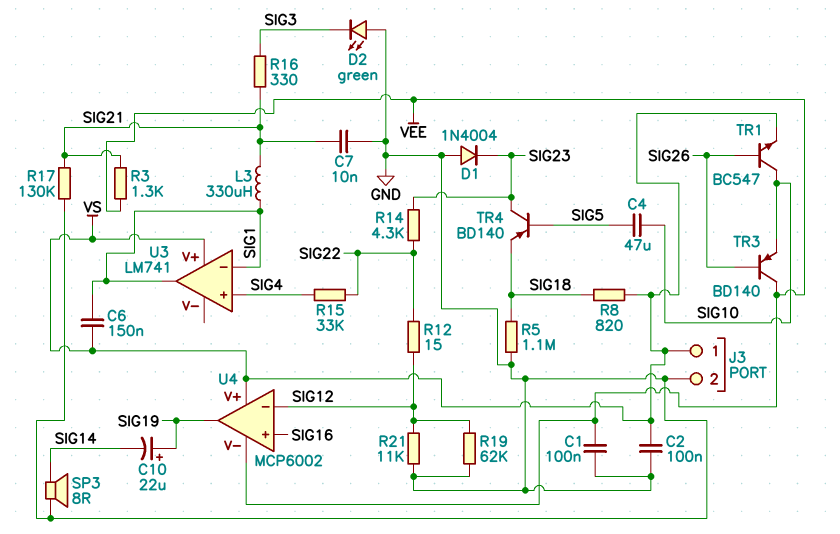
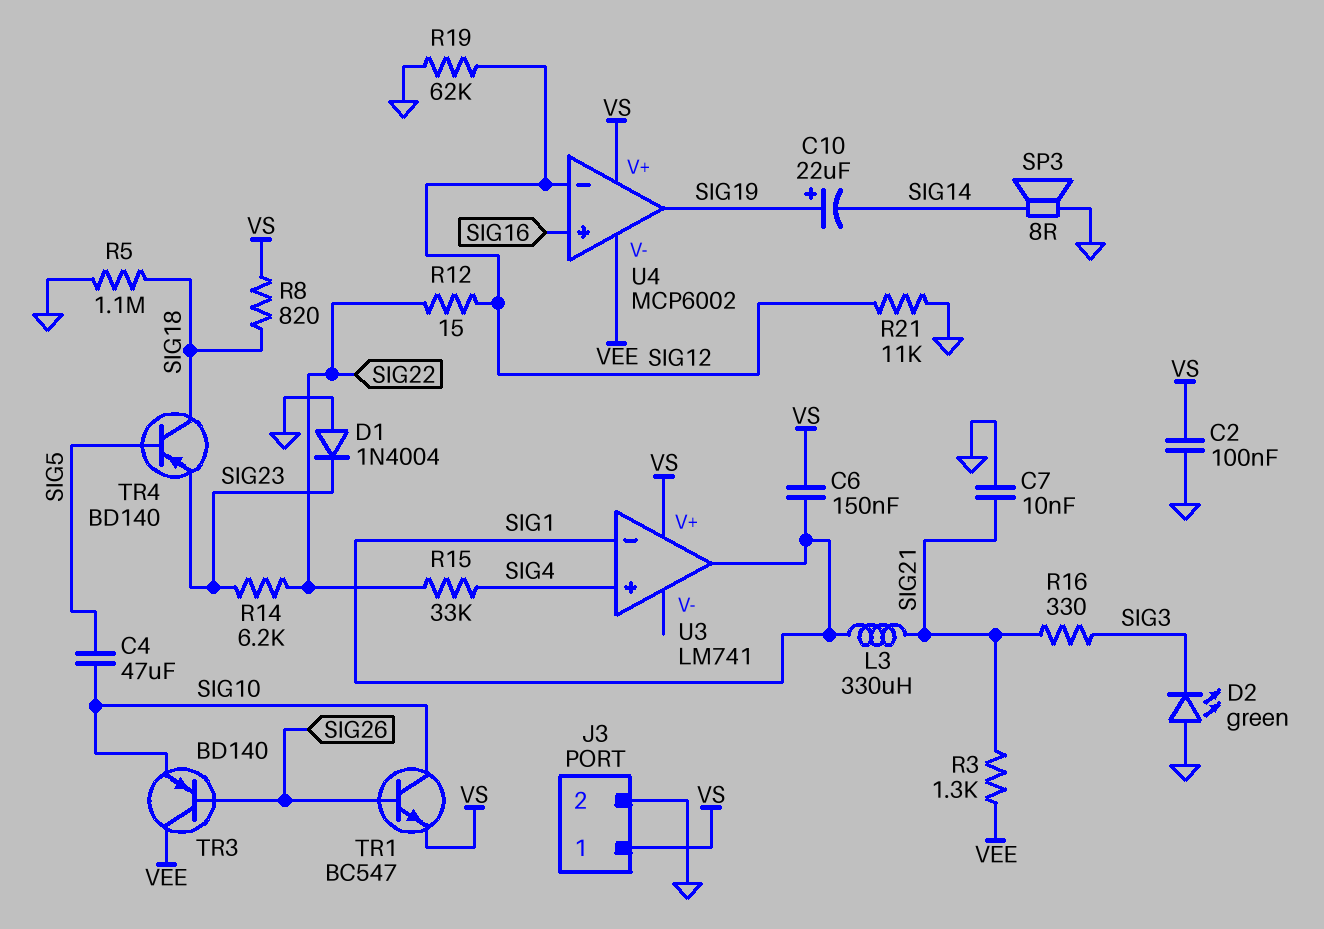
C1: 100nF (GND, VEE) -> none
R14: 4.3k (SIG22, SIG23) -> 6.2k (SIG22, SIG23)
R17: 130k (GND, SIG21) -> none
TR4: PNP BD140 (B SIG5, C SIG23, E SIG18) -> PNP BD140 (B SIG5, C SIG18, E SIG23)

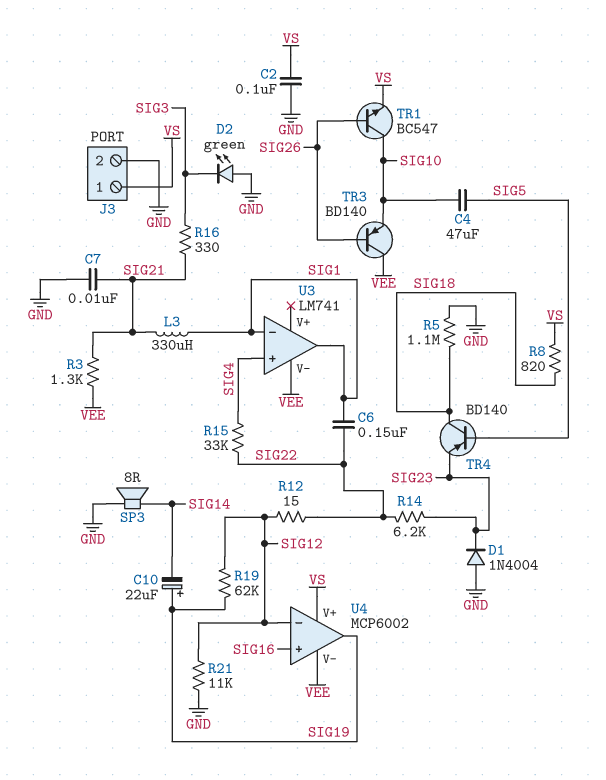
C6: 150nF (SIG1, VS) -> 150nF (SIG1, SIG22)
R19: 62k (GND, SIG12) -> 62k (SIG12, SIG19)
U3 pin V+: VS -> none
U3 pin V-: none -> VEE

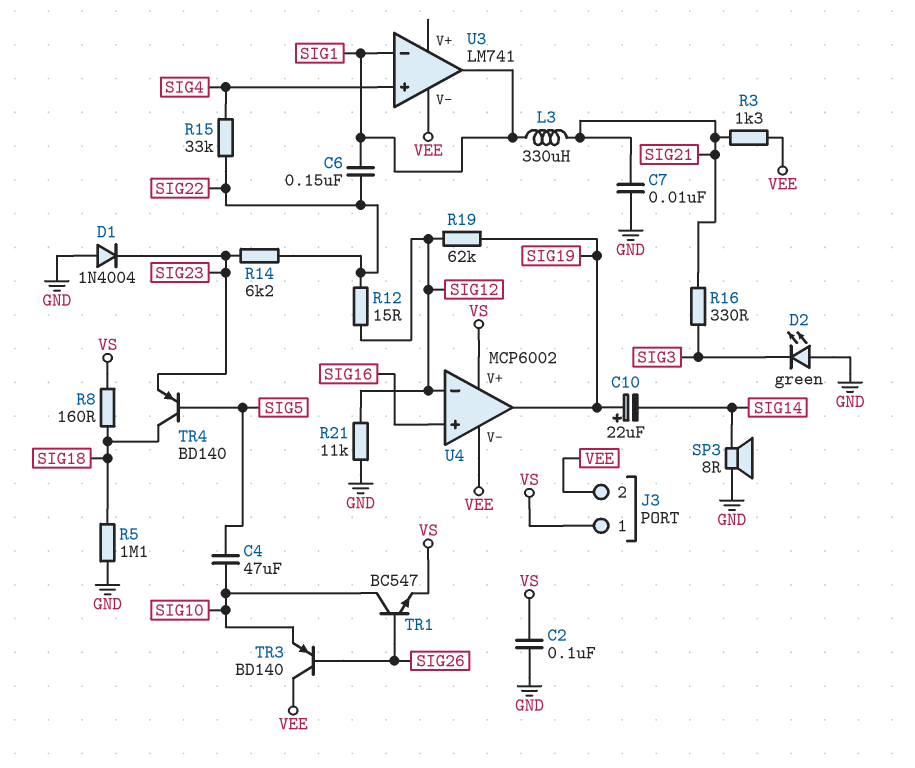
J3 pin 2: GND -> VEE
R8: 820 (SIG18, VS) -> 160 (SIG18, VS)

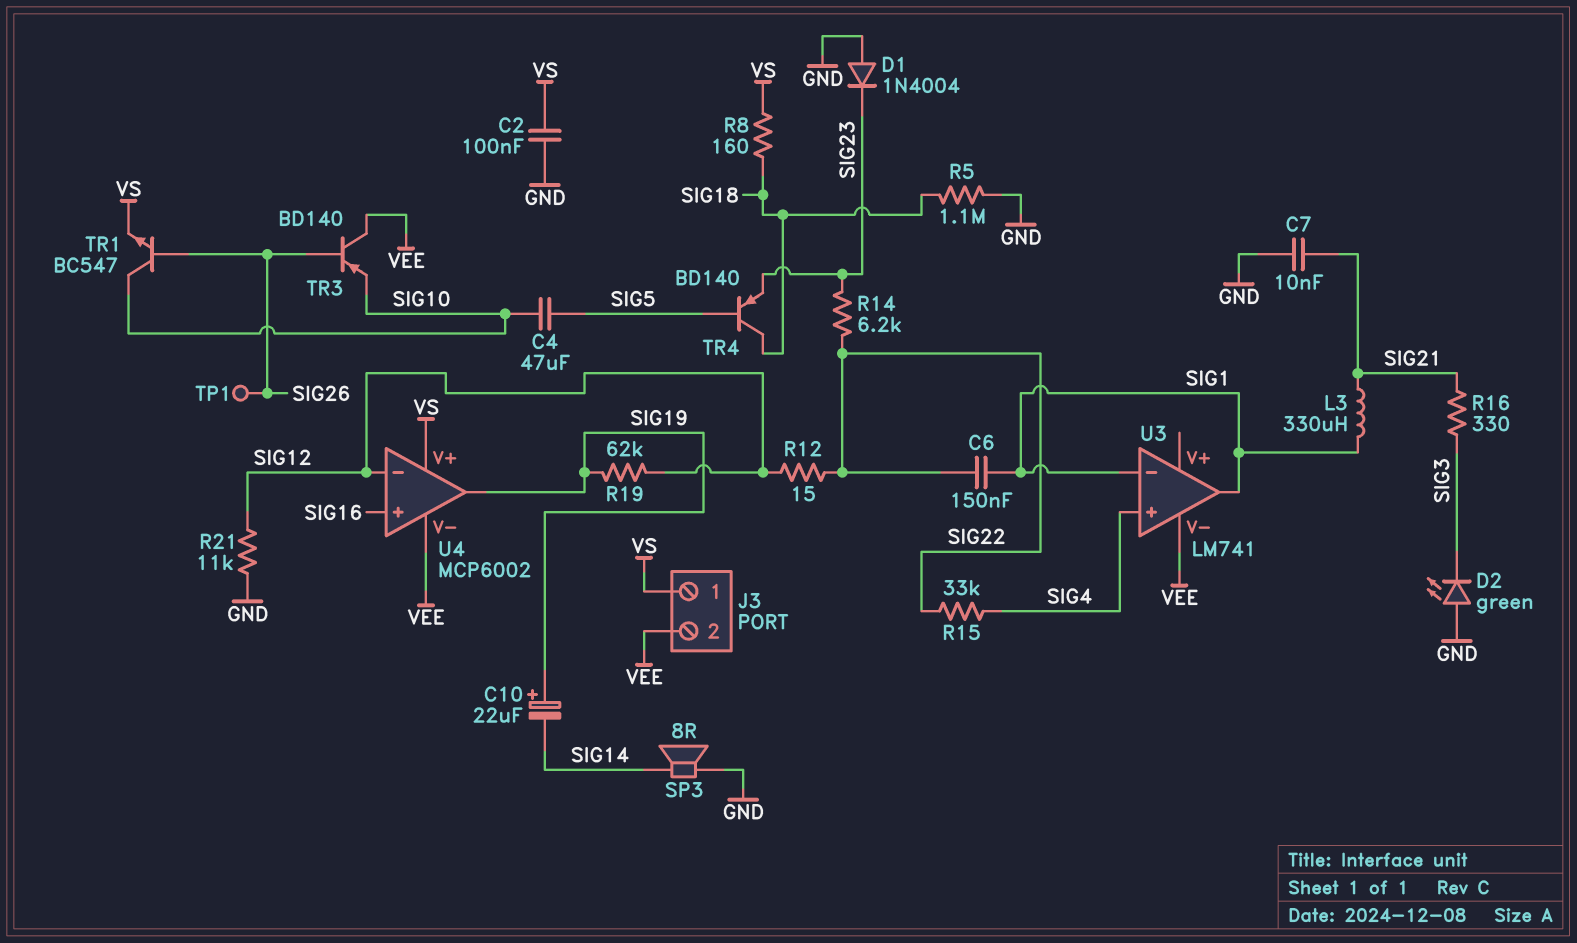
R3: 1.3k (SIG21, VEE) -> none
TP1: none -> test point (SIG26)

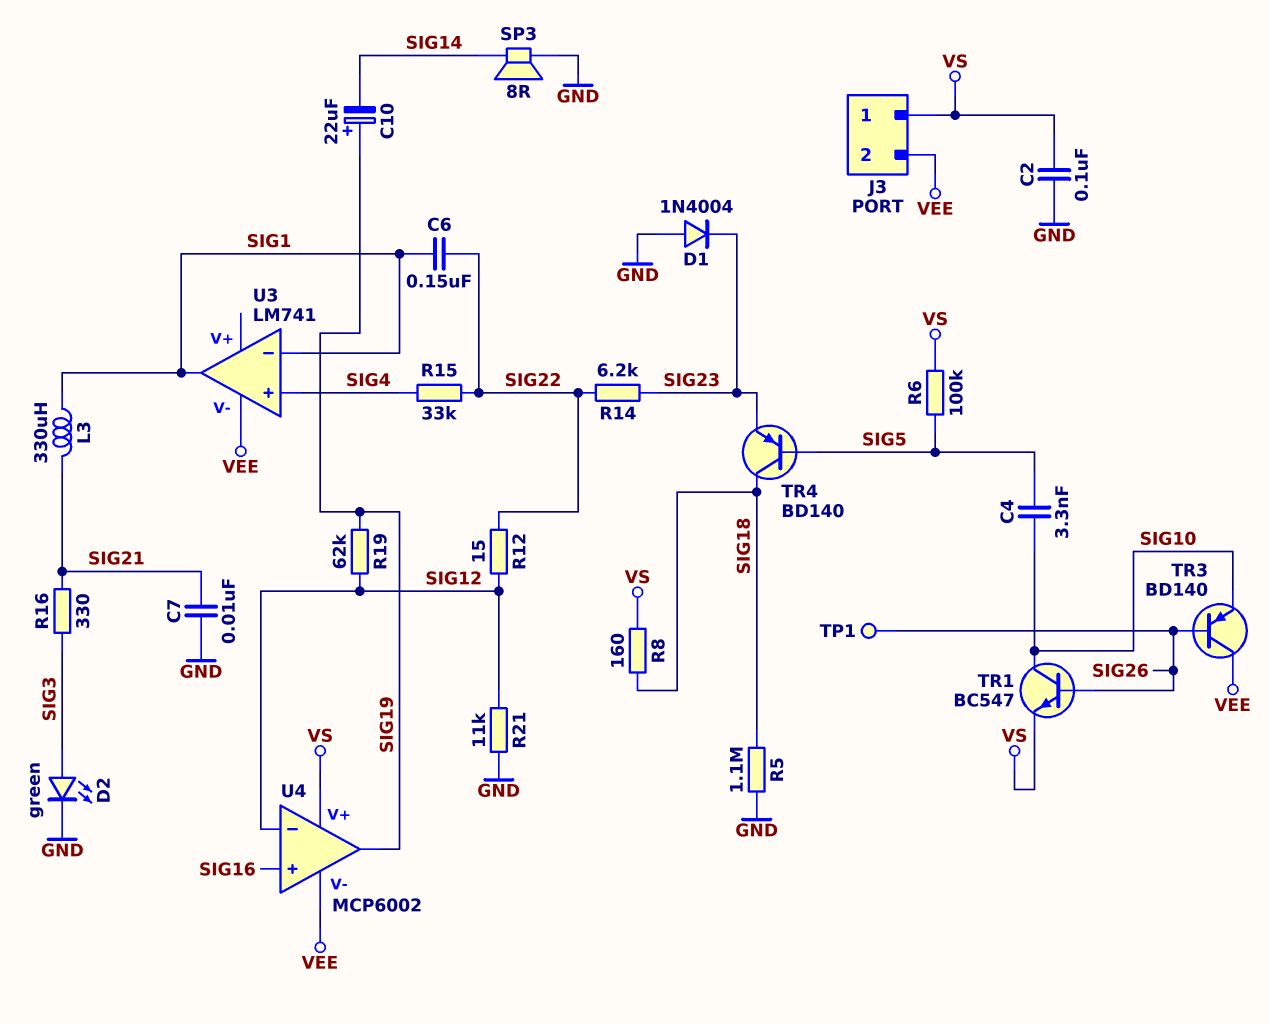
C4: 47uF (SIG5, SIG10) -> 3.3nF (SIG5, SIG10)
D2: LED green (A GND, K SIG3) -> LED green (A SIG3, K GND)
R6: none -> 100k (SIG5, VS)

